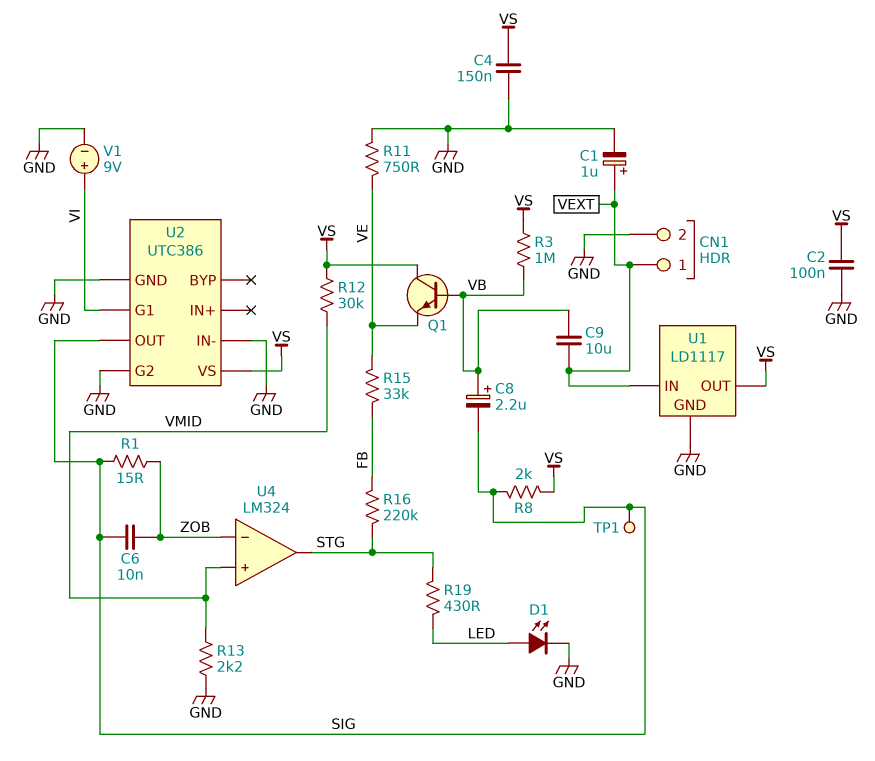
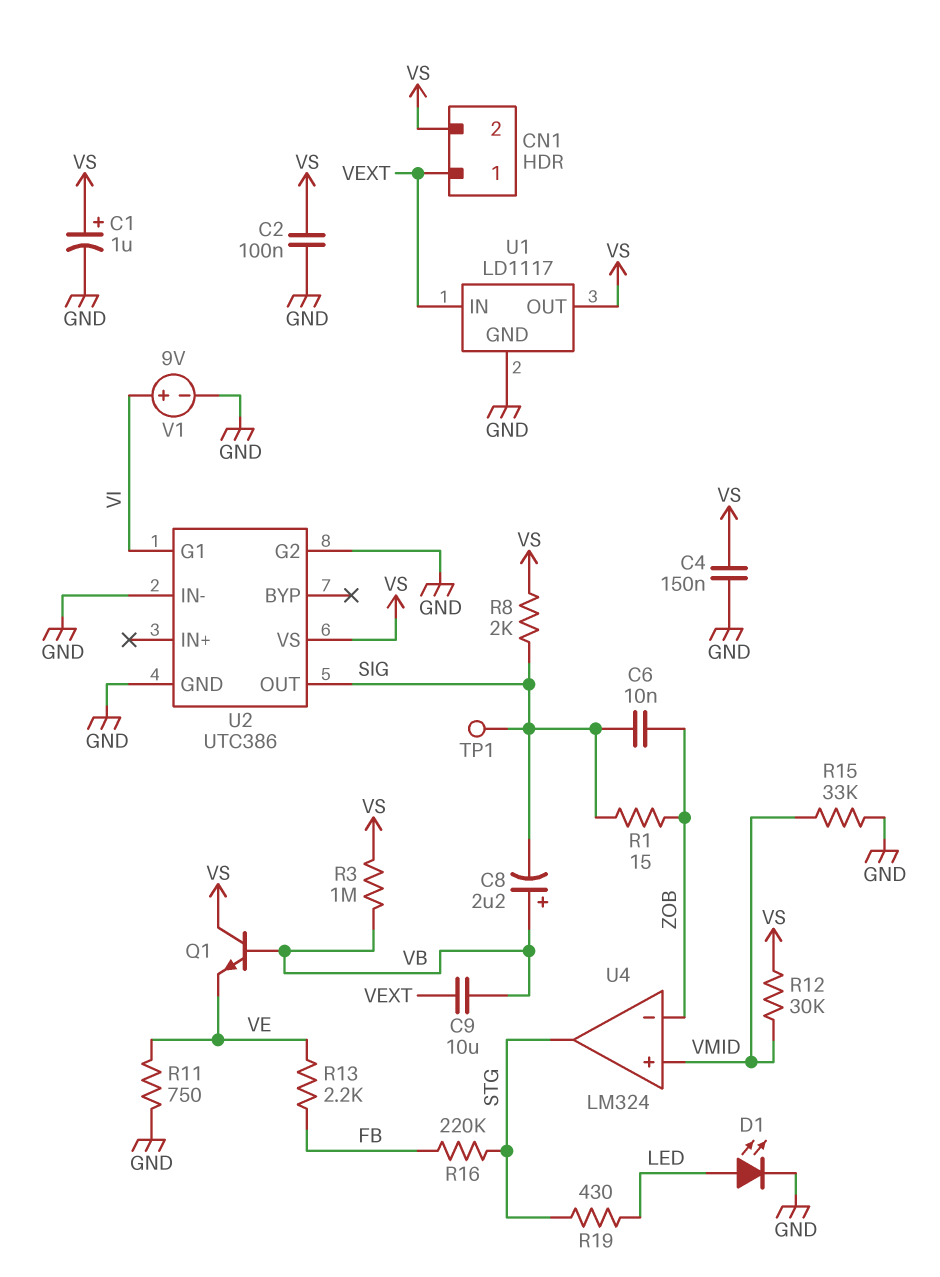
C1: 1uF (plus VEXT, minus GND) -> 1uF (plus VS, minus GND)
CN1 pin 2: GND -> VS
R13: 2.2k (GND, VMID) -> 2.2k (FB, VE)
R15: 33k (FB, VE) -> 33k (GND, VMID)

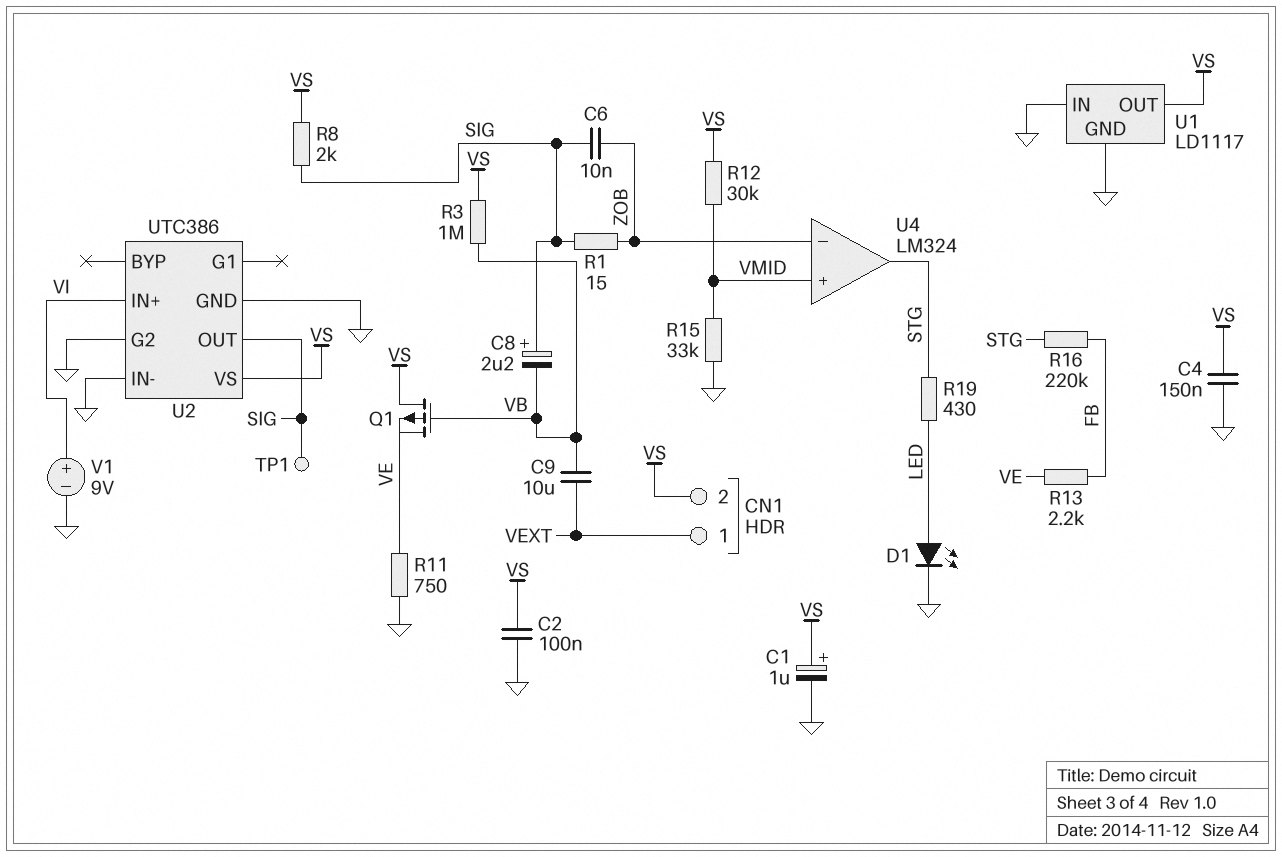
C8: 2.2uF (plus VB, minus SIG) -> 2.2uF (plus SIG, minus VB)
Q1: NPN (B VB, C VS, E VE) -> PMOS (G VB, D VS, S VE)
U1 pin IN: VEXT -> GND
U2 pin G1: VI -> none
U2 pin IN+: none -> VI

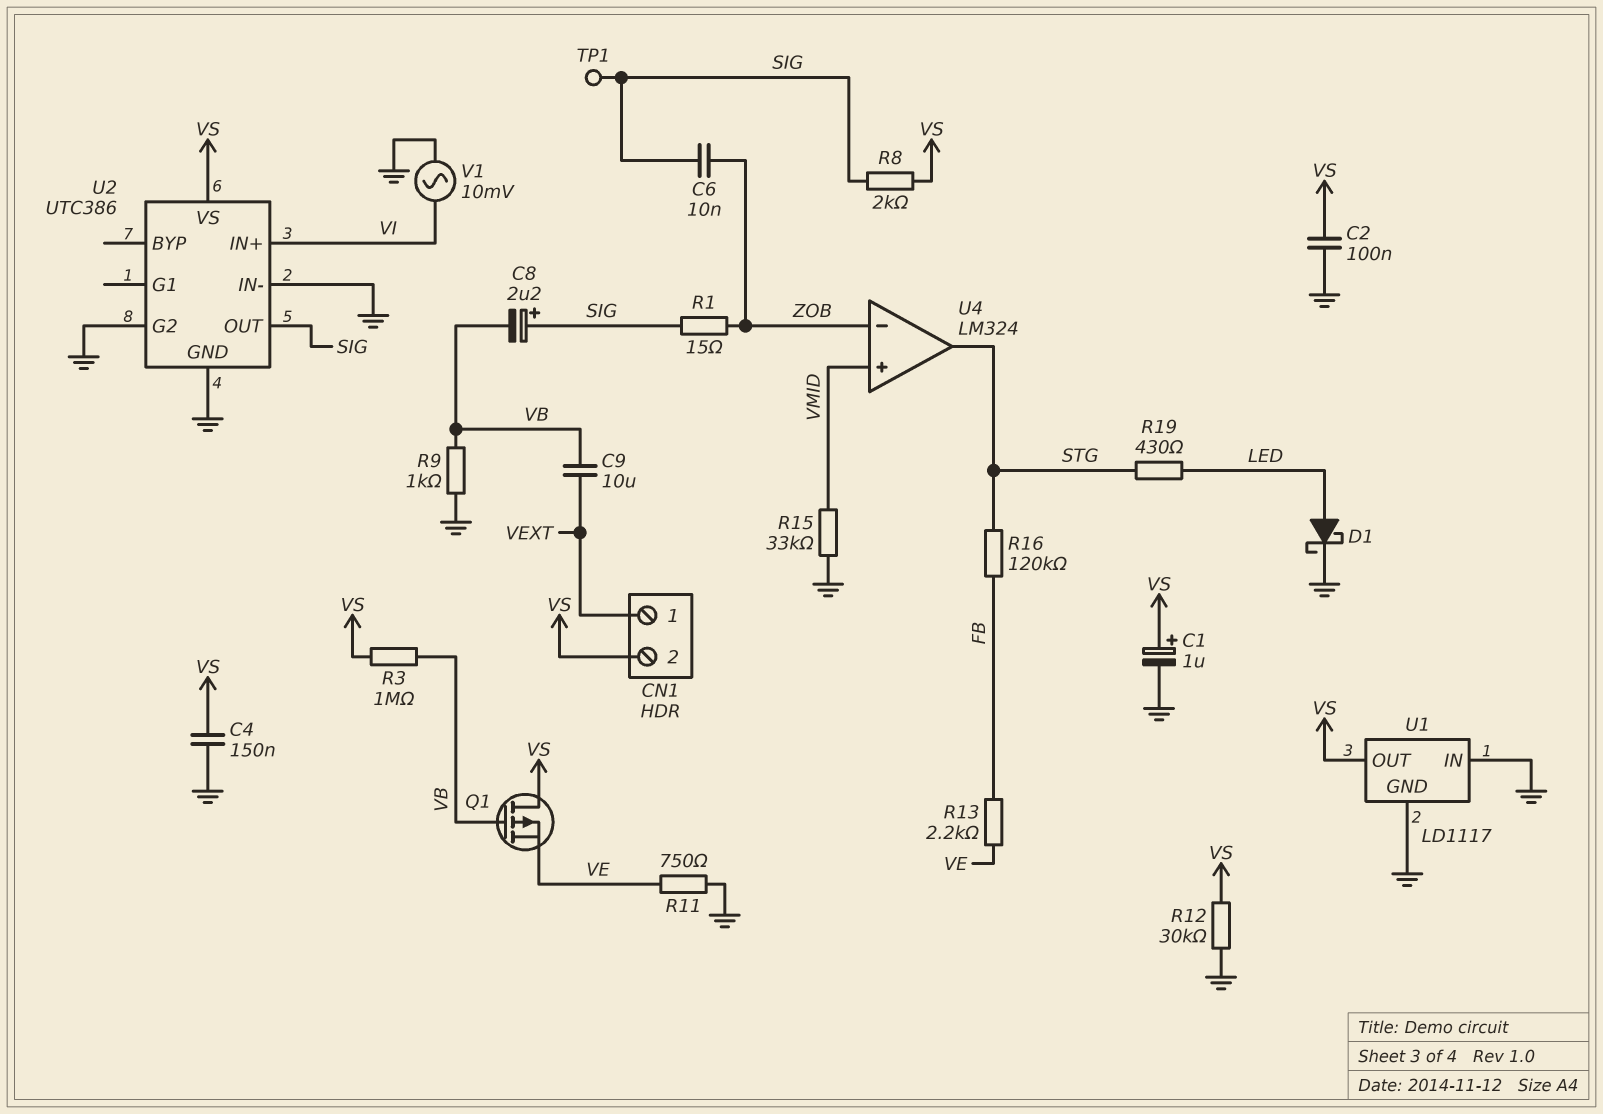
D1: LED (A LED, K GND) -> schottky (A LED, K GND)
R9: none -> 1k (GND, VB)
R12: 30k (VMID, VS) -> 30k (GND, VS)
R16: 220k (FB, STG) -> 120k (FB, STG)
V1: 9V (plus VI, minus GND) -> AC 10mV (GND, VI)

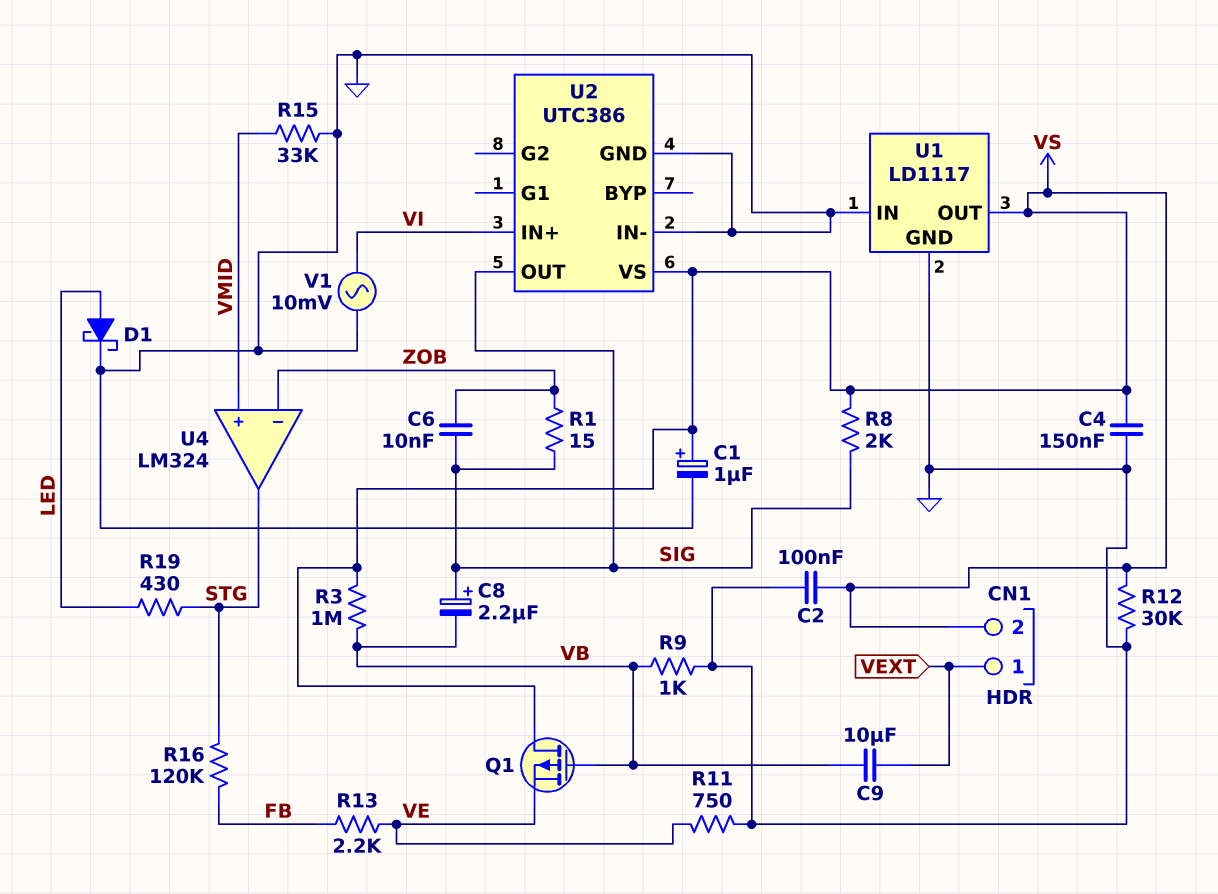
TP1: test point (SIG) -> none
U2 pin G2: GND -> none

